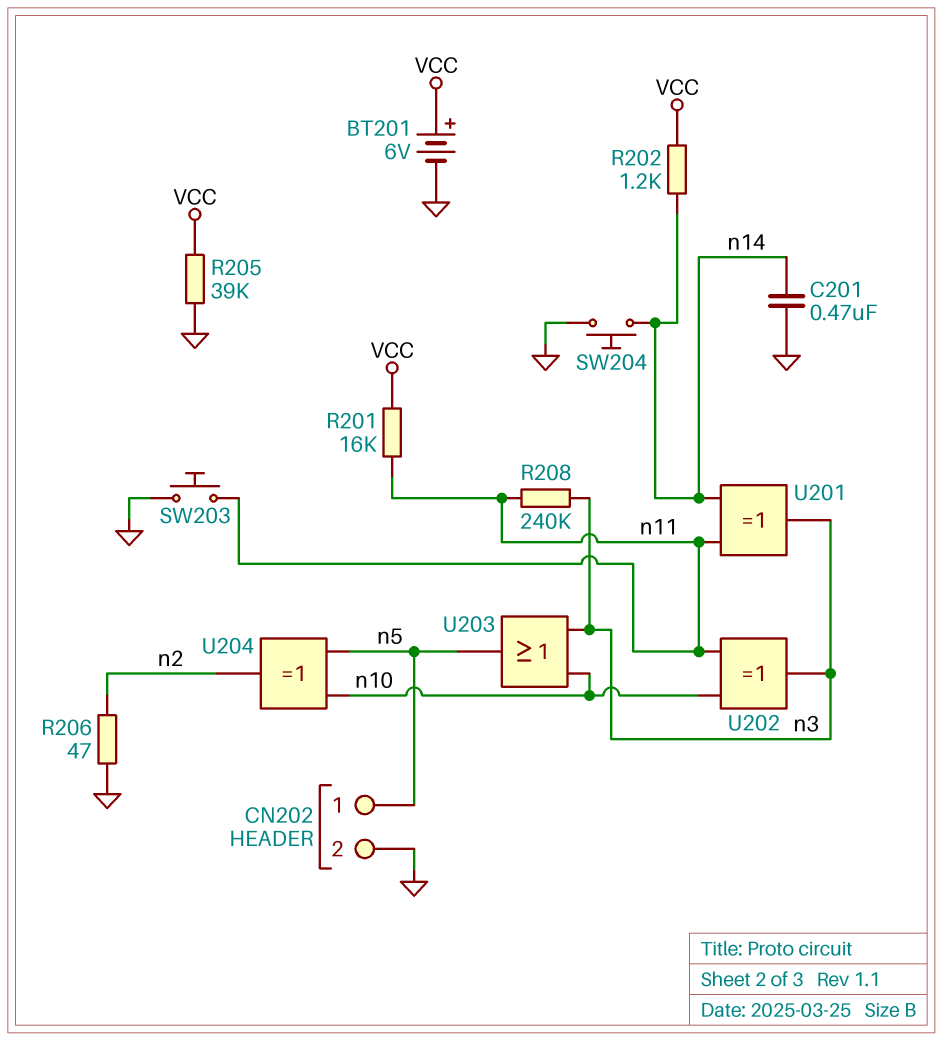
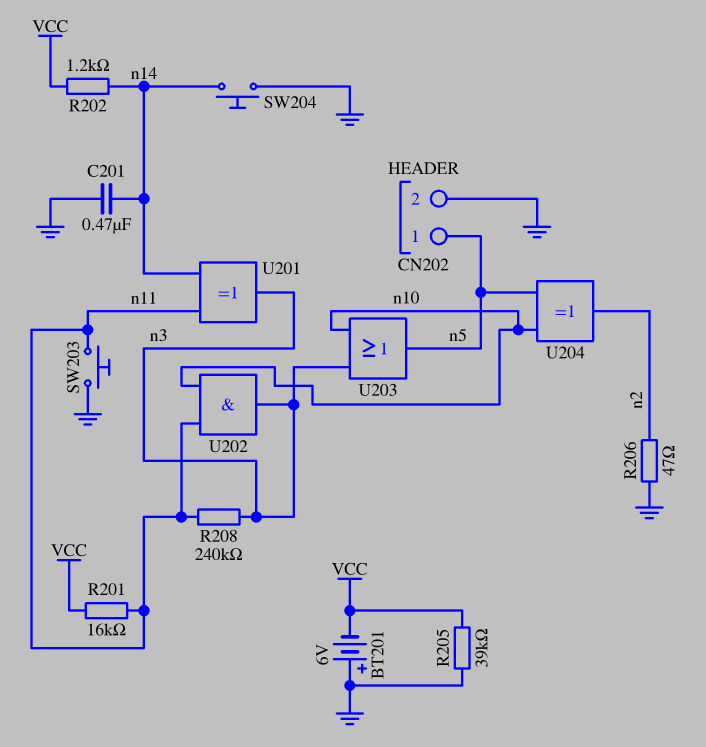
BT201: 6V (plus VCC, minus GND) -> 6V (plus GND, minus VCC)
U202: XOR (in n10, in n11, out n3) -> AND (in n10, in n11, out n3)

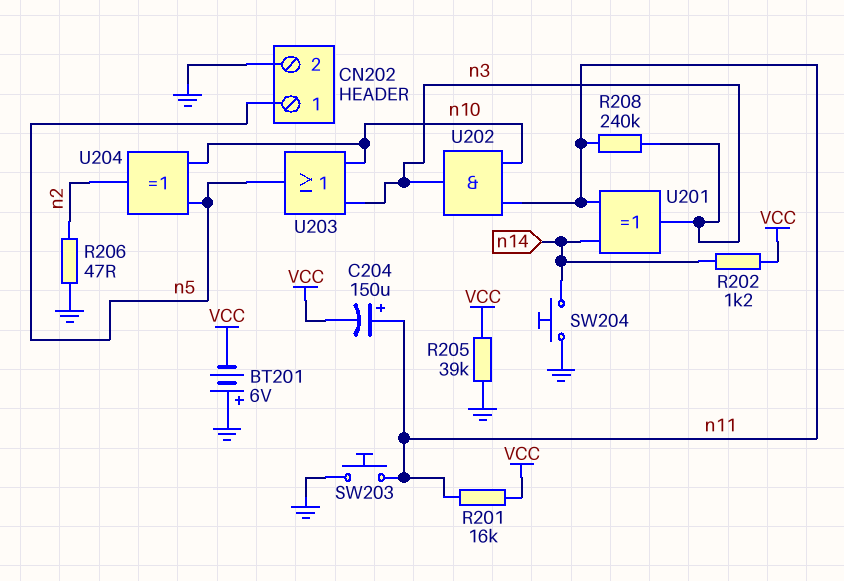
C201: 470nF (GND, n14) -> none
C204: none -> 150uF (plus n11, minus VCC)

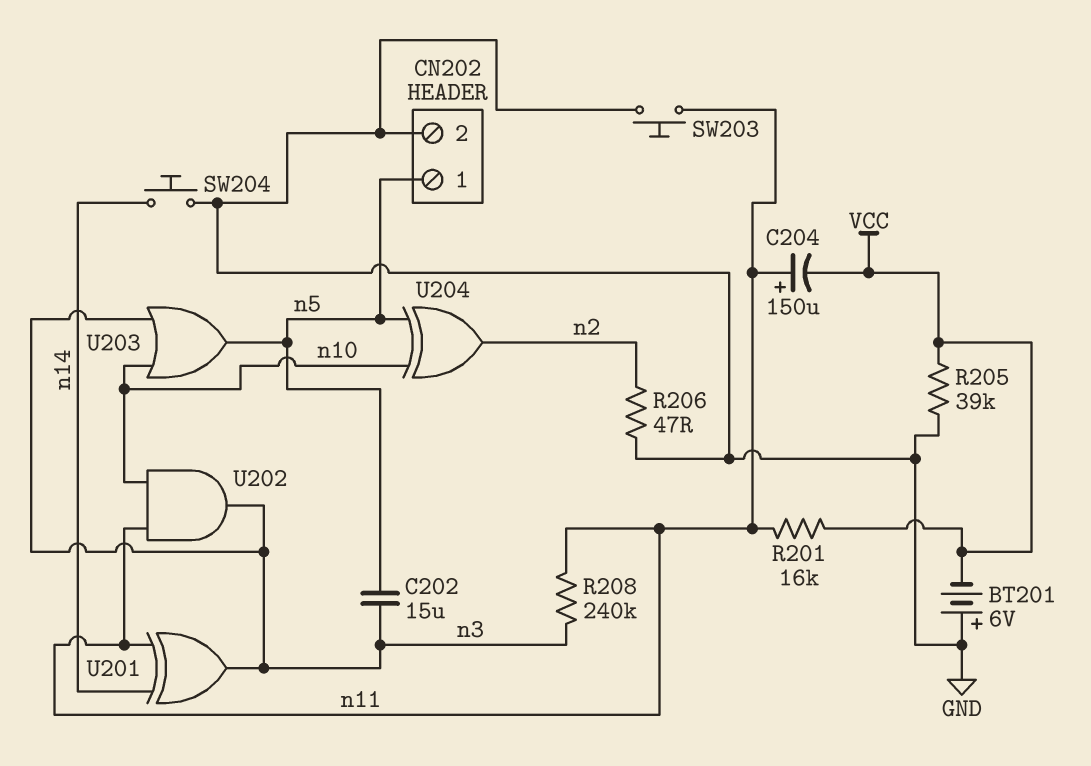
C202: none -> 15uF (n3, n5)
R202: 1.2k (VCC, n14) -> none

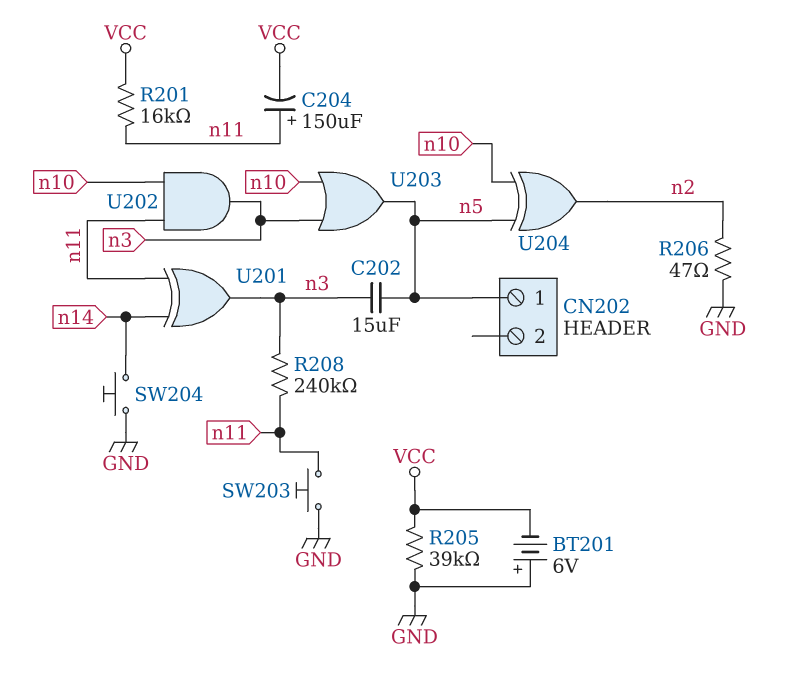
CN202 pin 2: GND -> none

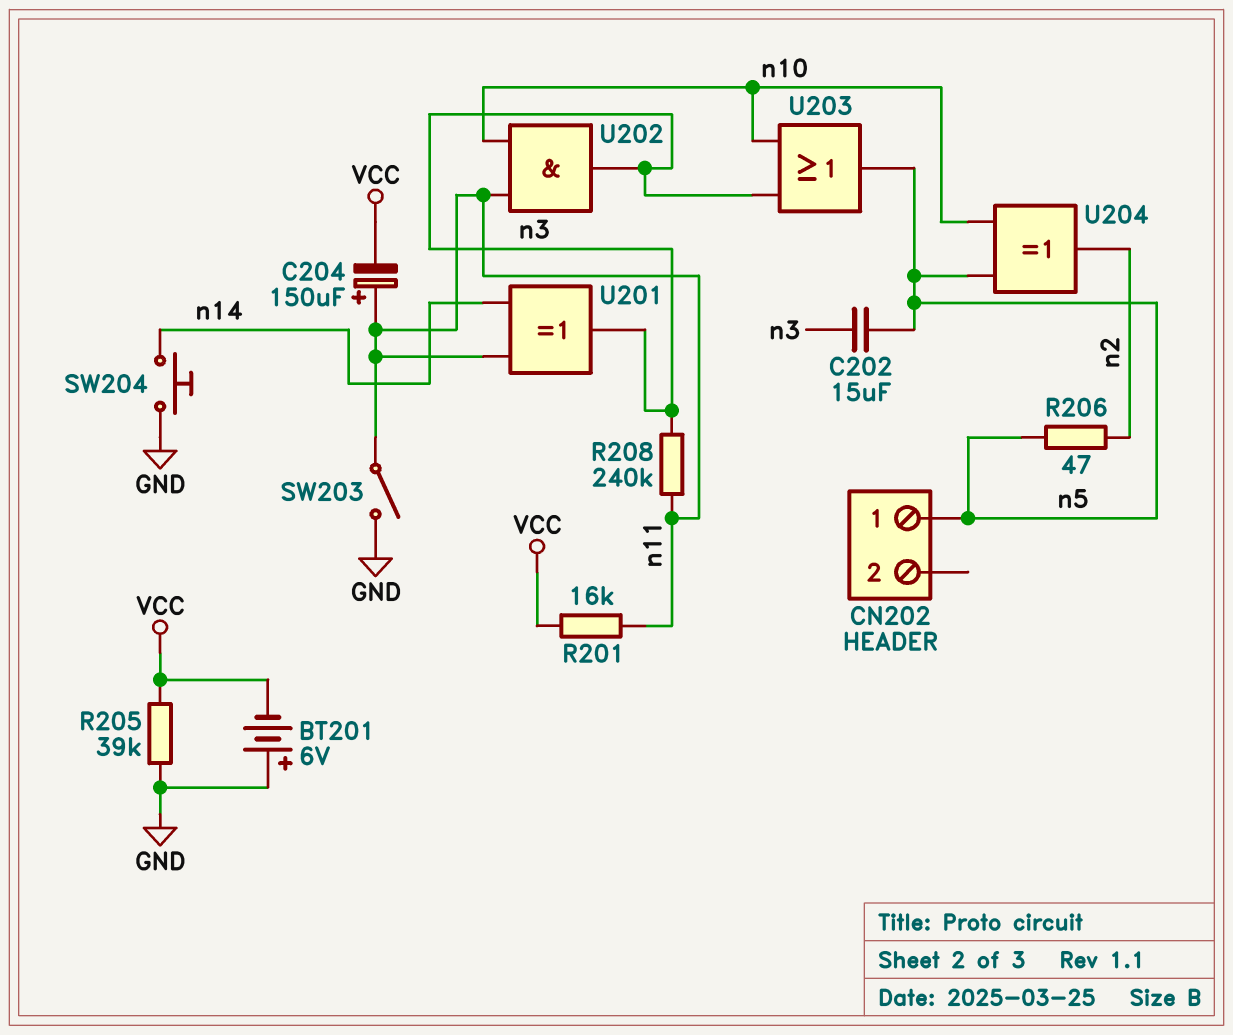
R206: 47 (GND, n2) -> 47 (n2, n5)
SW203: button (GND, n11) -> switch (GND, n11)

